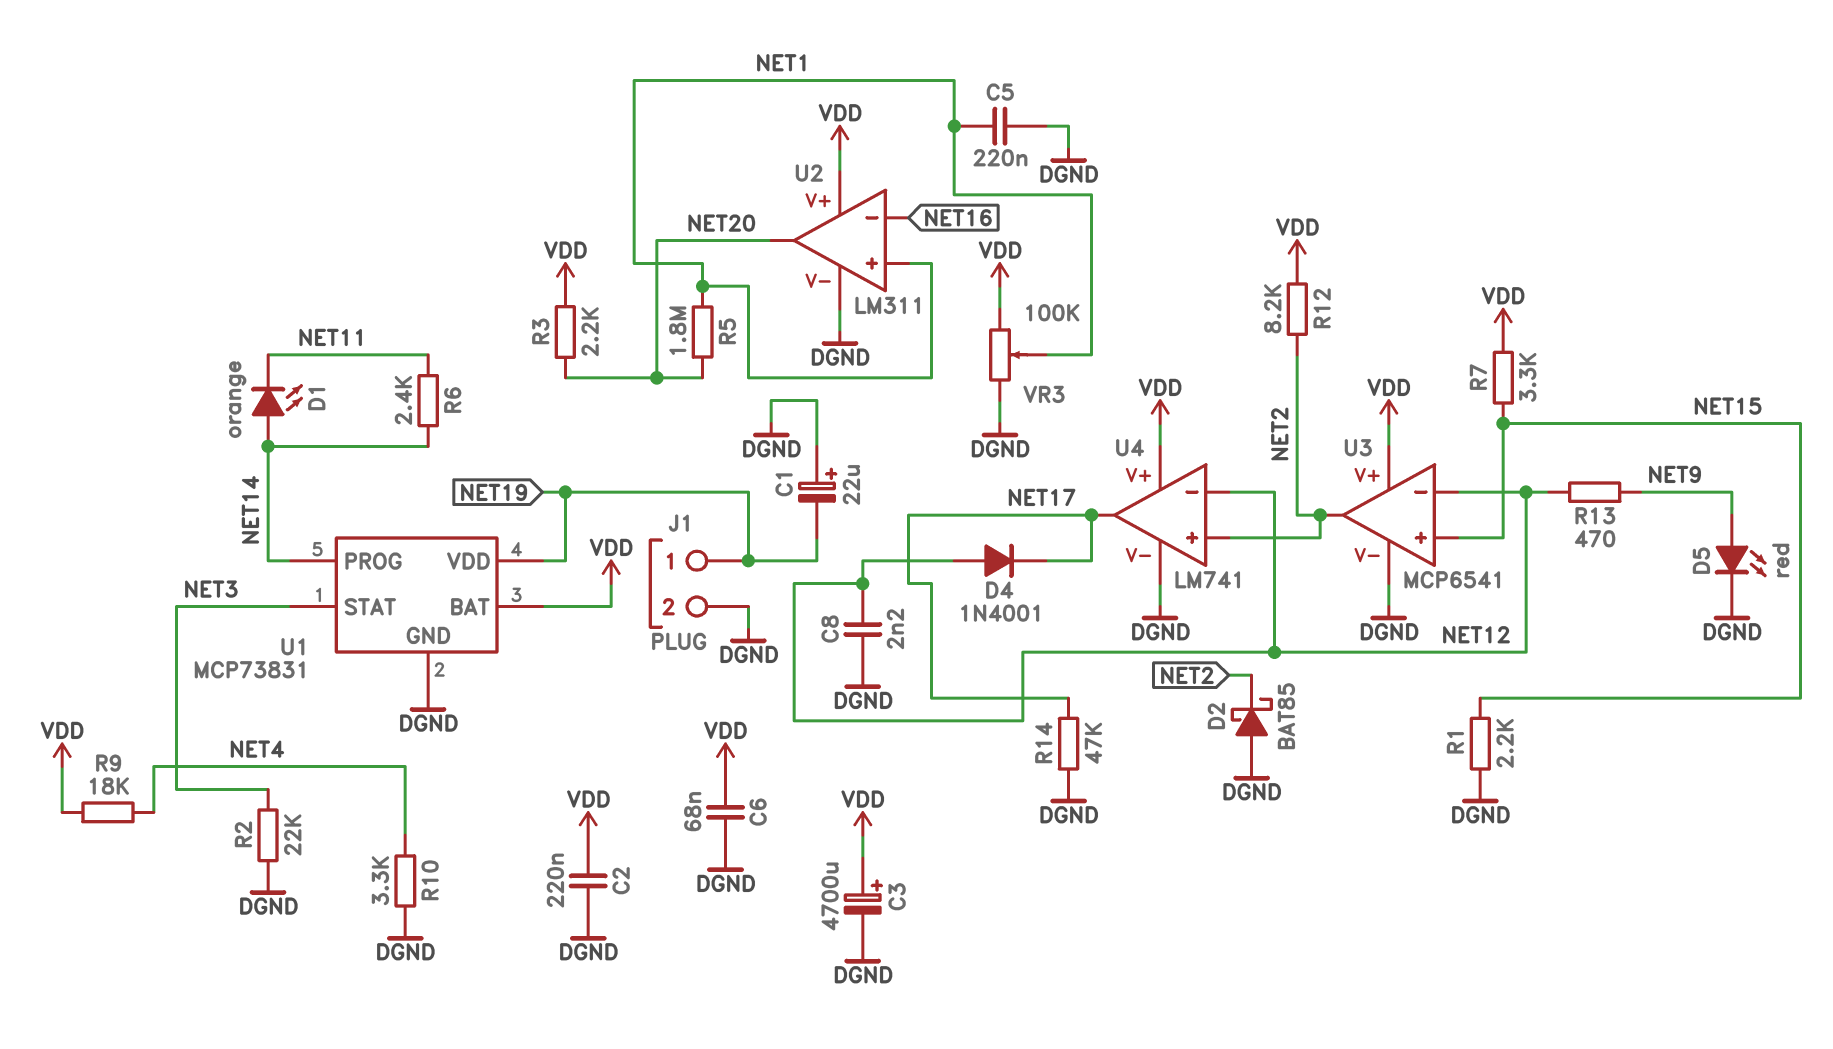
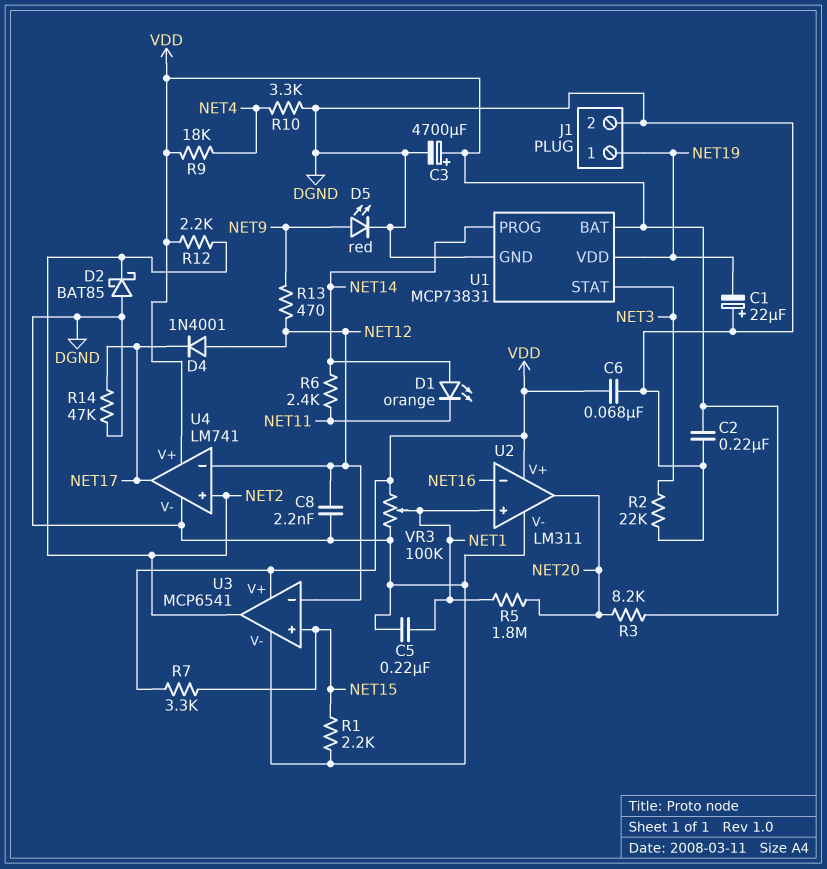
R3: 2.2k (NET20, VDD) -> 8.2k (NET20, VDD)
R12: 8.2k (NET2, VDD) -> 2.2k (NET2, VDD)

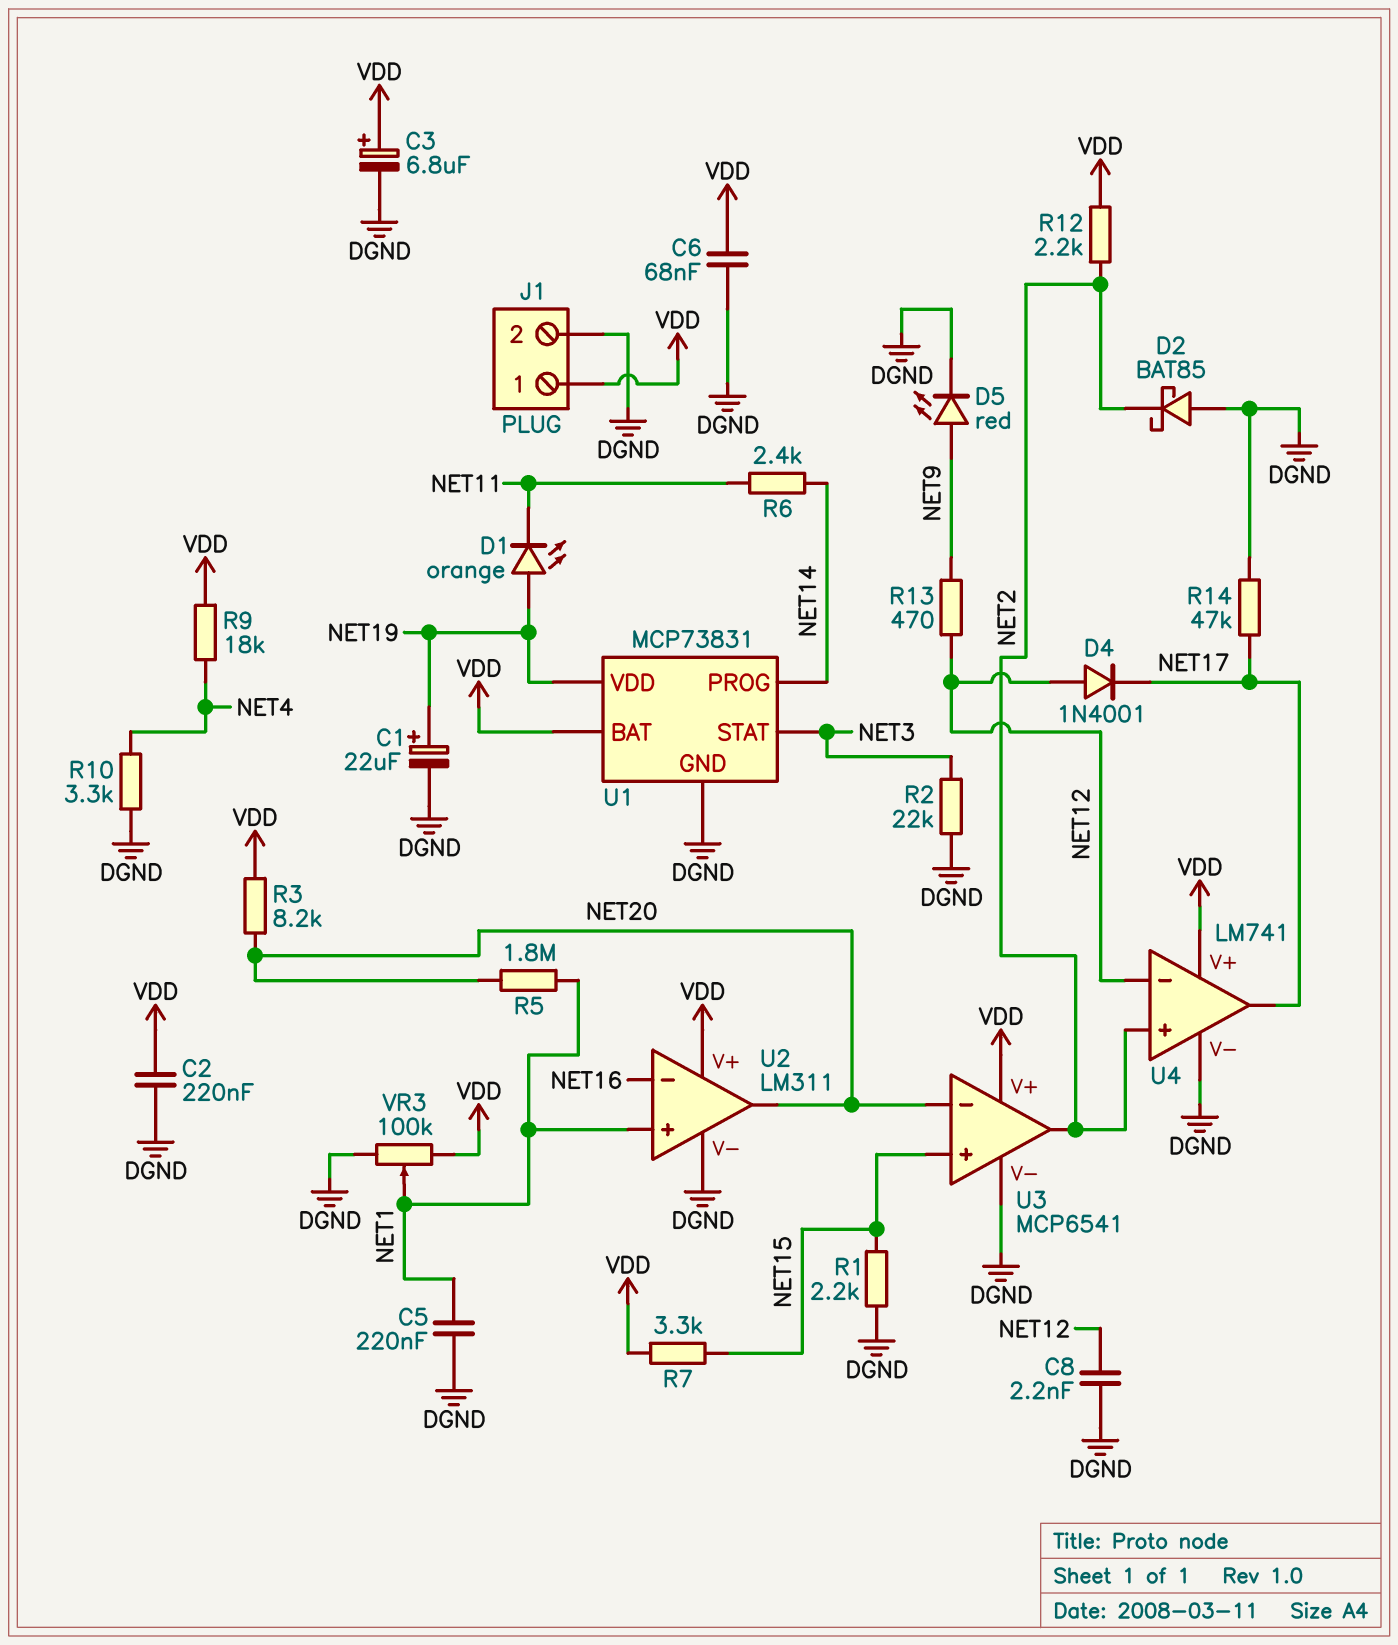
C1: 22uF (plus DGND, minus NET19) -> 22uF (plus NET19, minus DGND)
C3: 4700uF (plus VDD, minus DGND) -> 6.8uF (plus VDD, minus DGND)
D1: LED orange (A NET14, K NET11) -> LED orange (A NET19, K NET11)
J1 pin 1: NET19 -> VDD
U3 pin in-: NET12 -> NET20

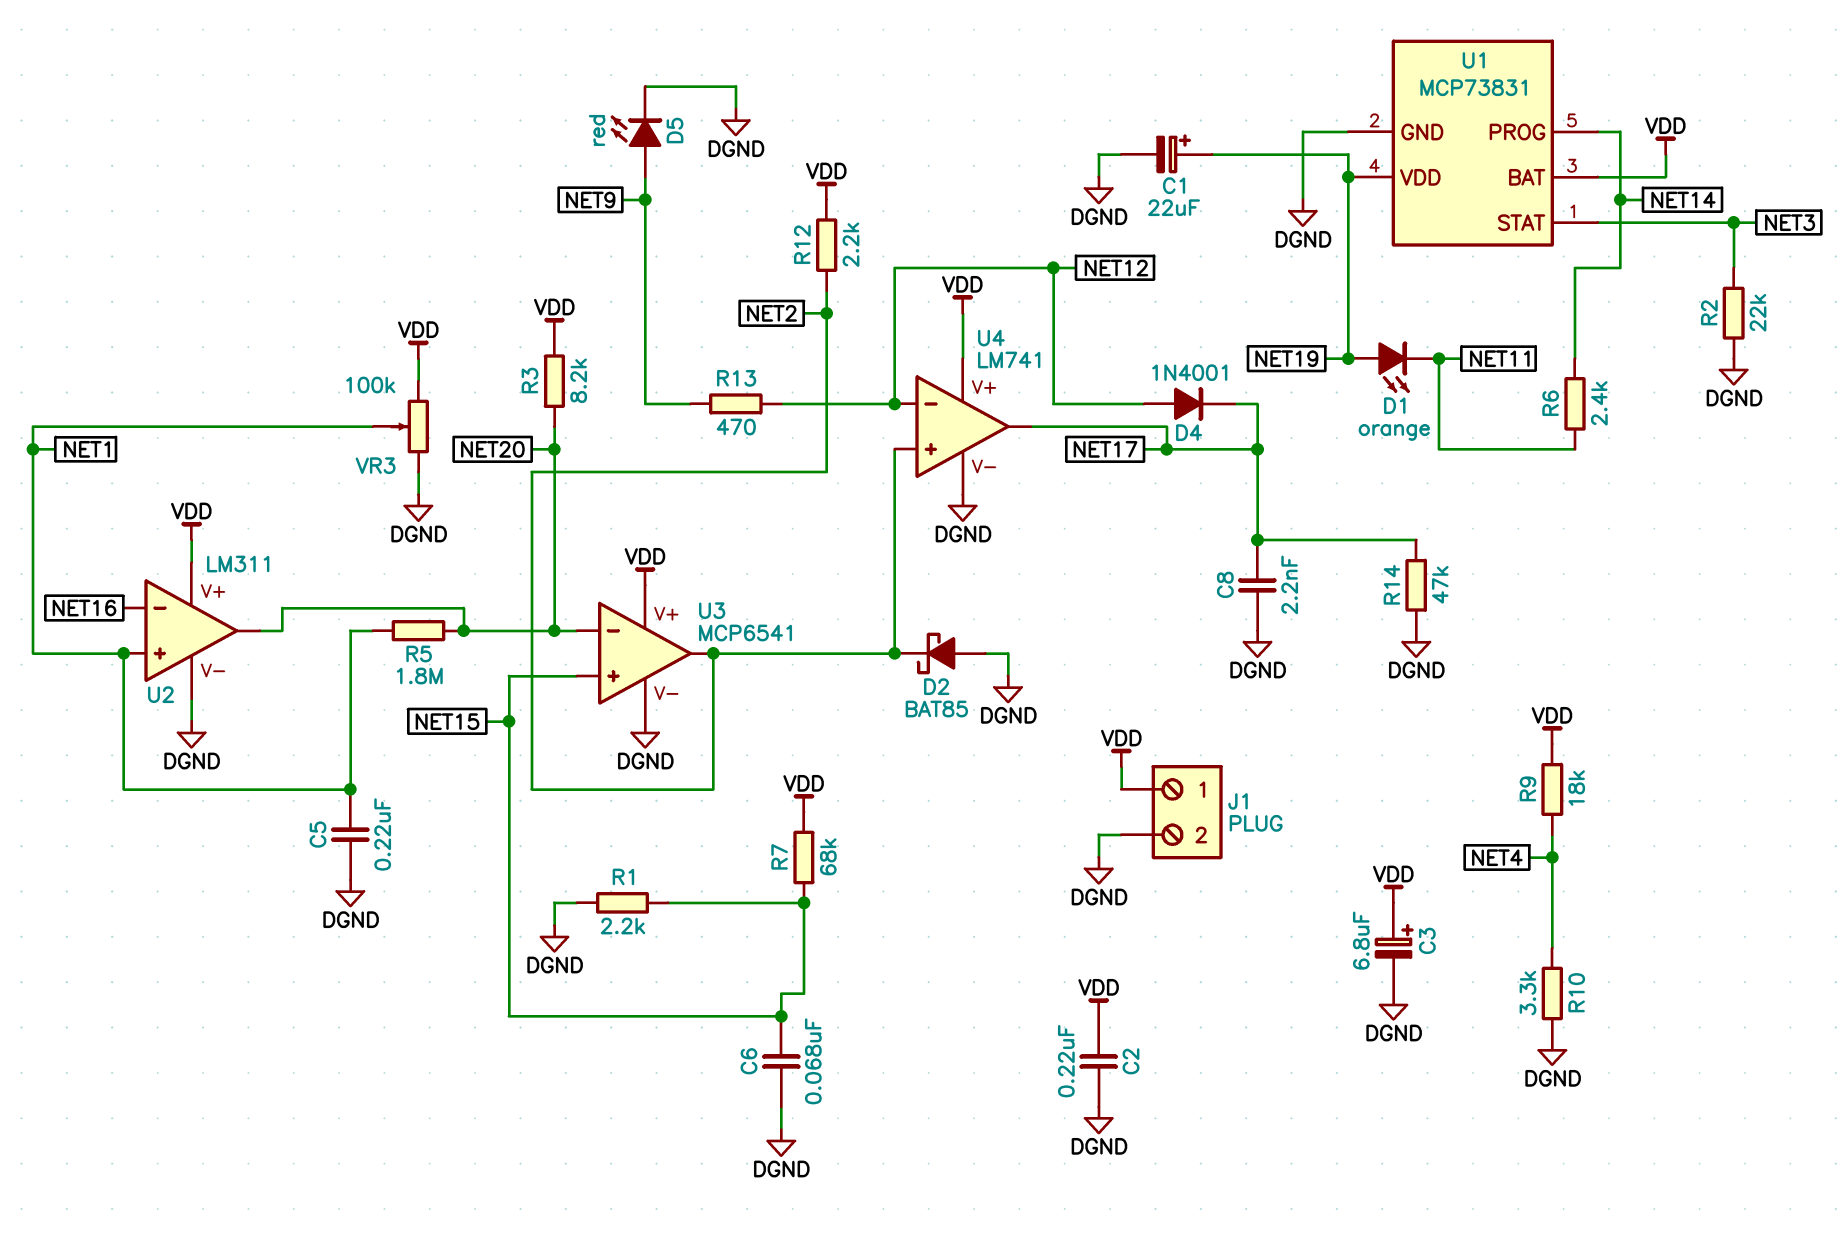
C6: 68nF (DGND, VDD) -> 68nF (DGND, NET15)
C8: 2.2nF (DGND, NET12) -> 2.2nF (DGND, NET17)
R7: 3.3k (NET15, VDD) -> 68k (NET15, VDD)

